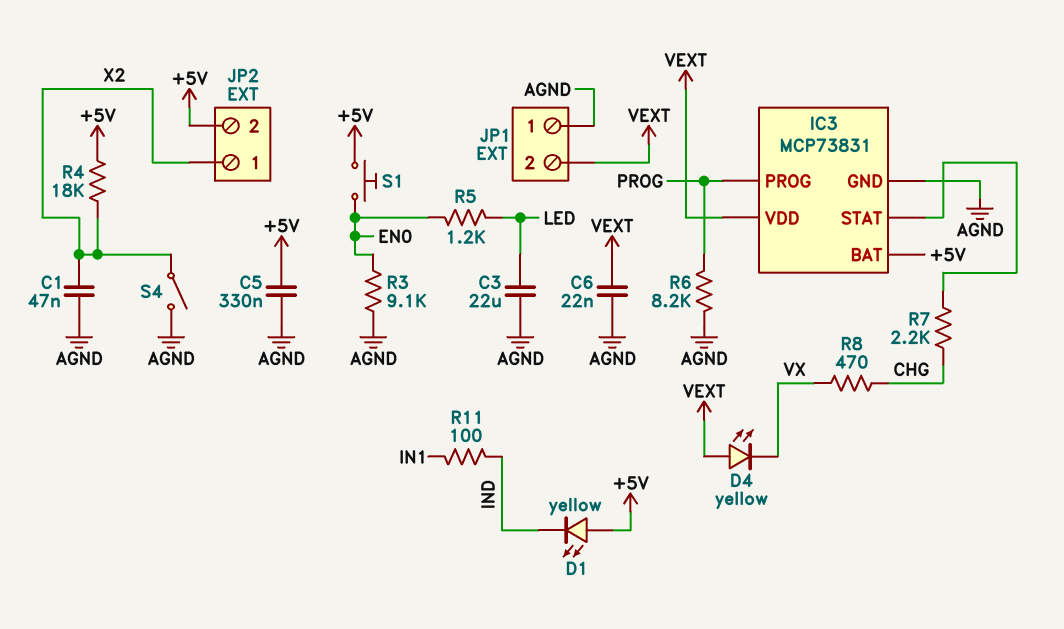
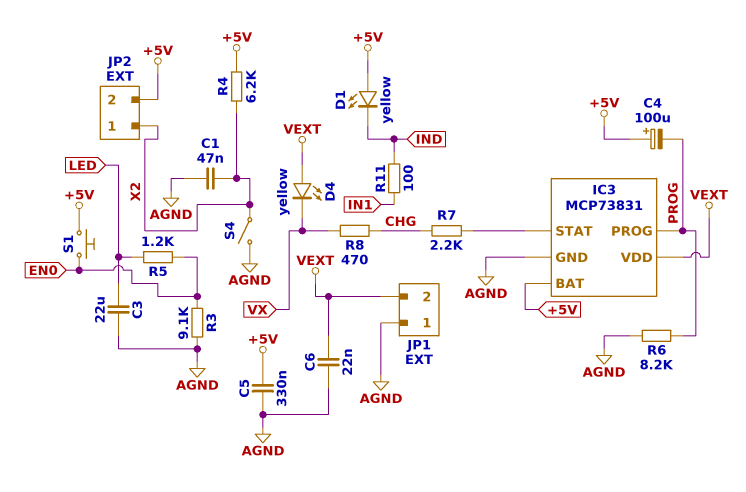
C4: none -> 100uF (plus +5V, minus PROG)
R4: 18k (+5V, X2) -> 6.2k (+5V, X2)

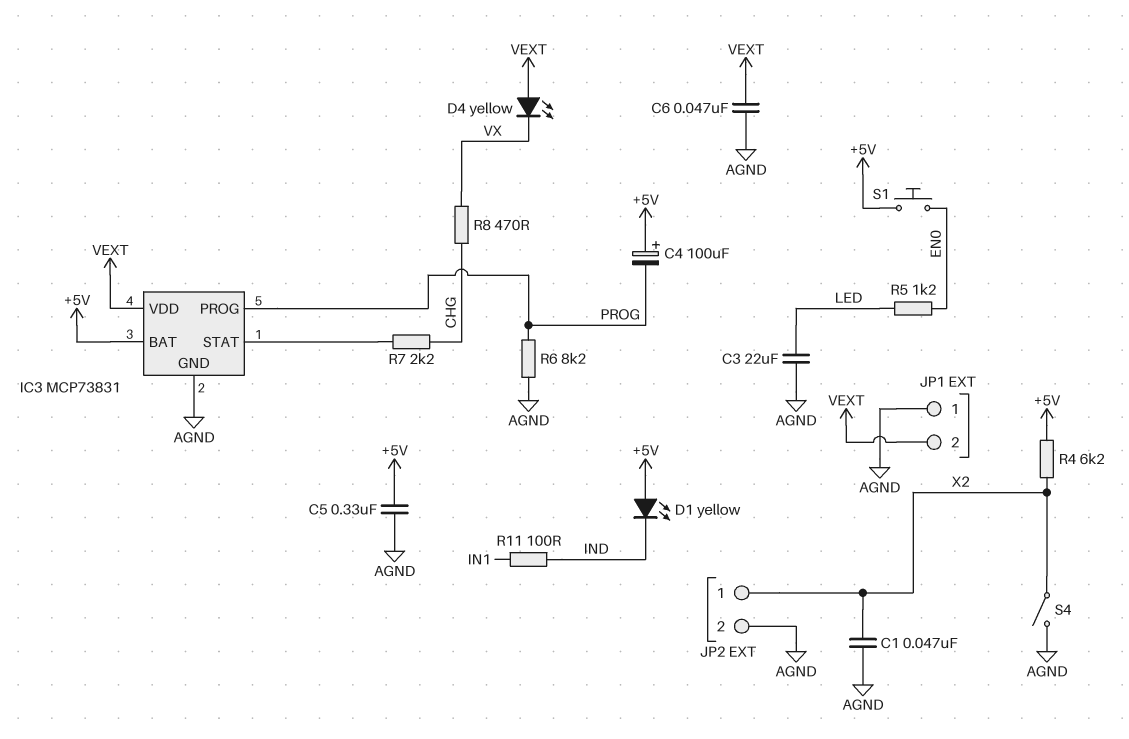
C6: 22nF (AGND, VEXT) -> 47nF (AGND, VEXT)
JP2 pin 2: +5V -> AGND
R3: 9.1k (AGND, EN0) -> none

